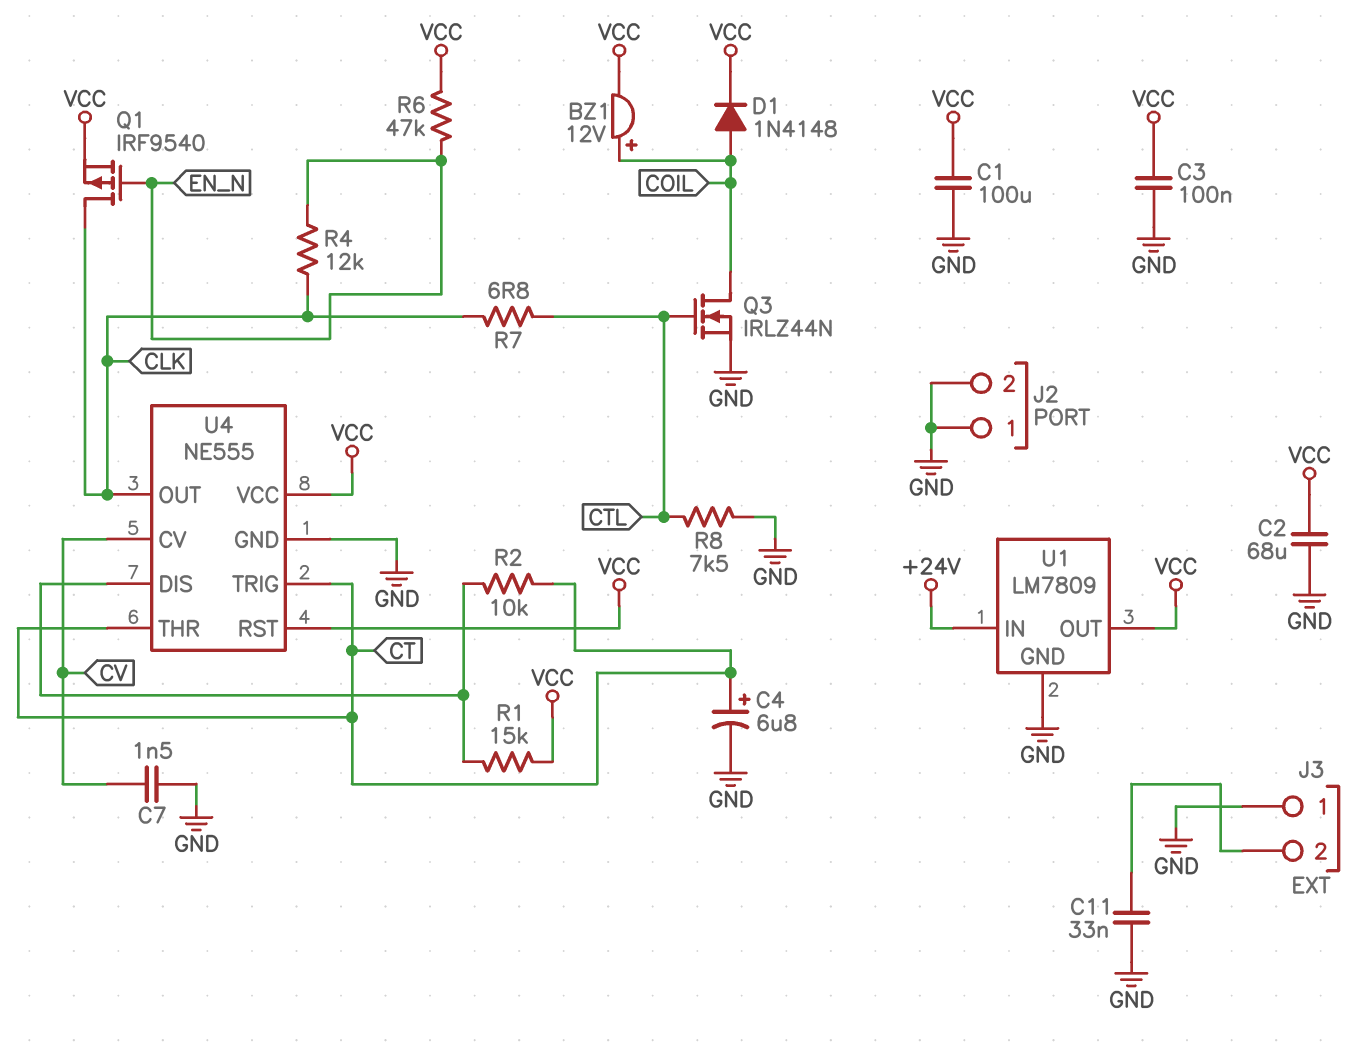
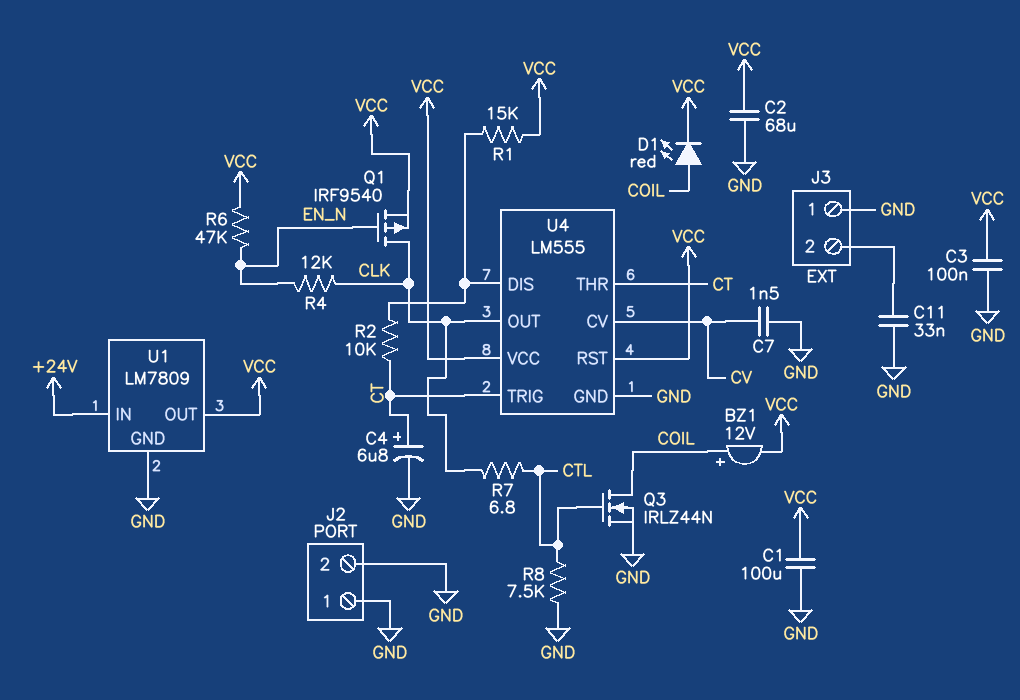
D1: diode 1N4148 (A COIL, K VCC) -> LED red (A COIL, K VCC)
U4: NE555 -> LM555

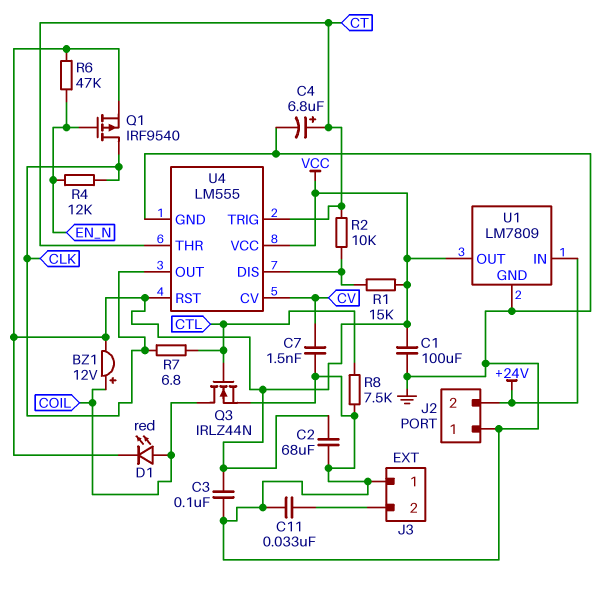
J2 pin 2: GND -> +24V

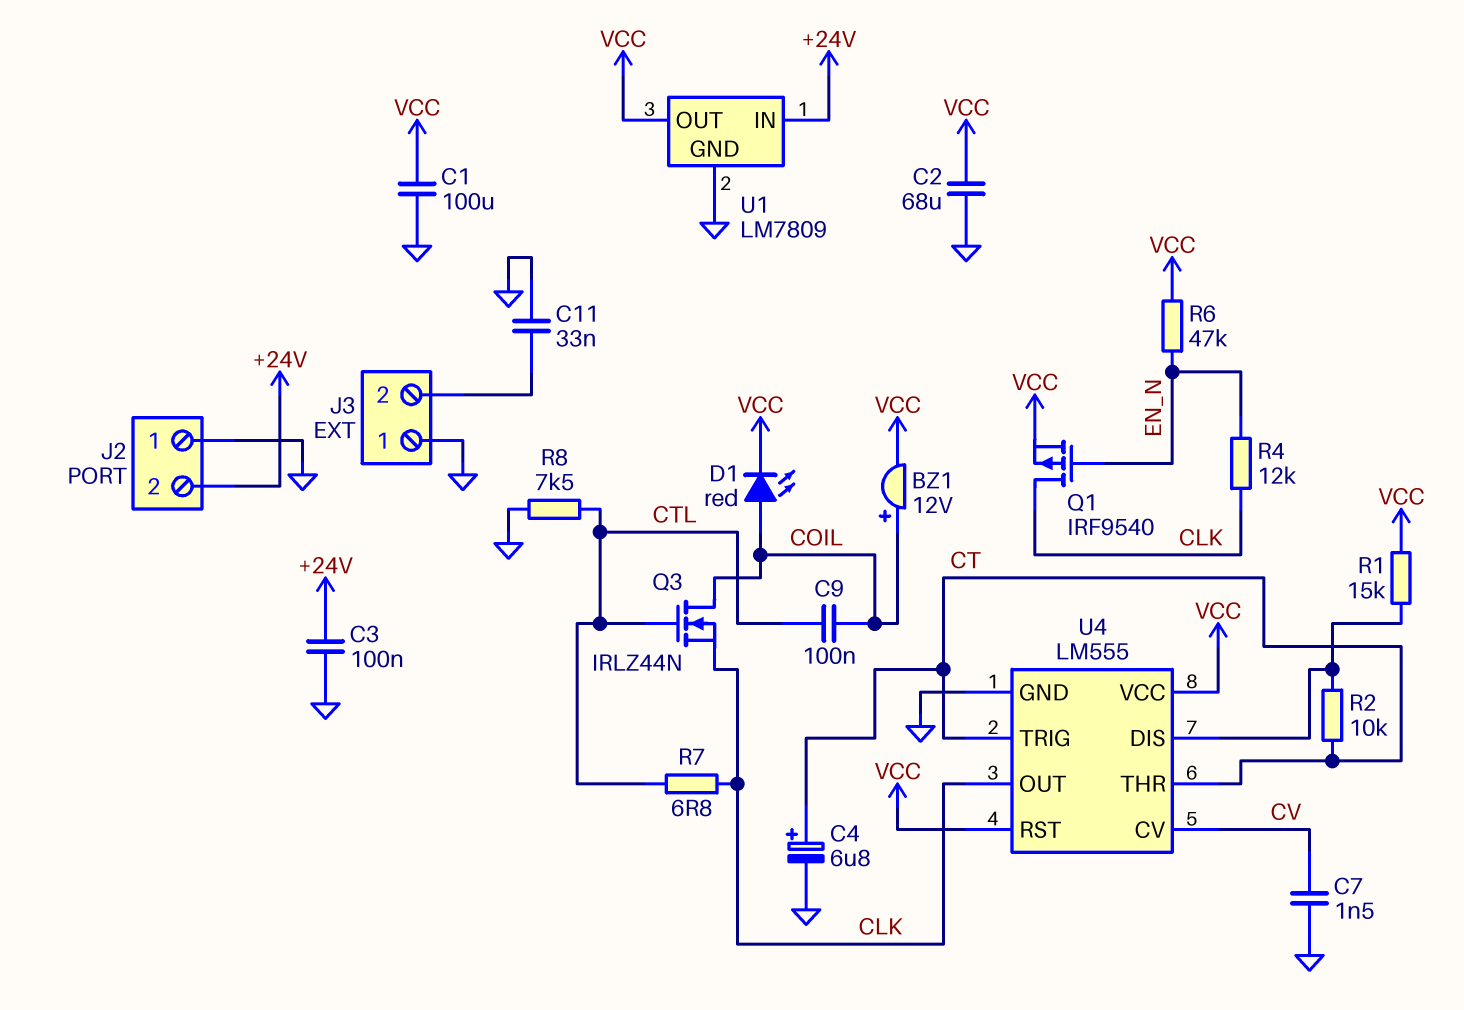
C3: 100nF (GND, VCC) -> 100nF (+24V, GND)
C9: none -> 100nF (COIL, CTL)
Q3: NMOS IRLZ44N (G CTL, D COIL, S GND) -> NMOS IRLZ44N (G CTL, D COIL, S CLK)

